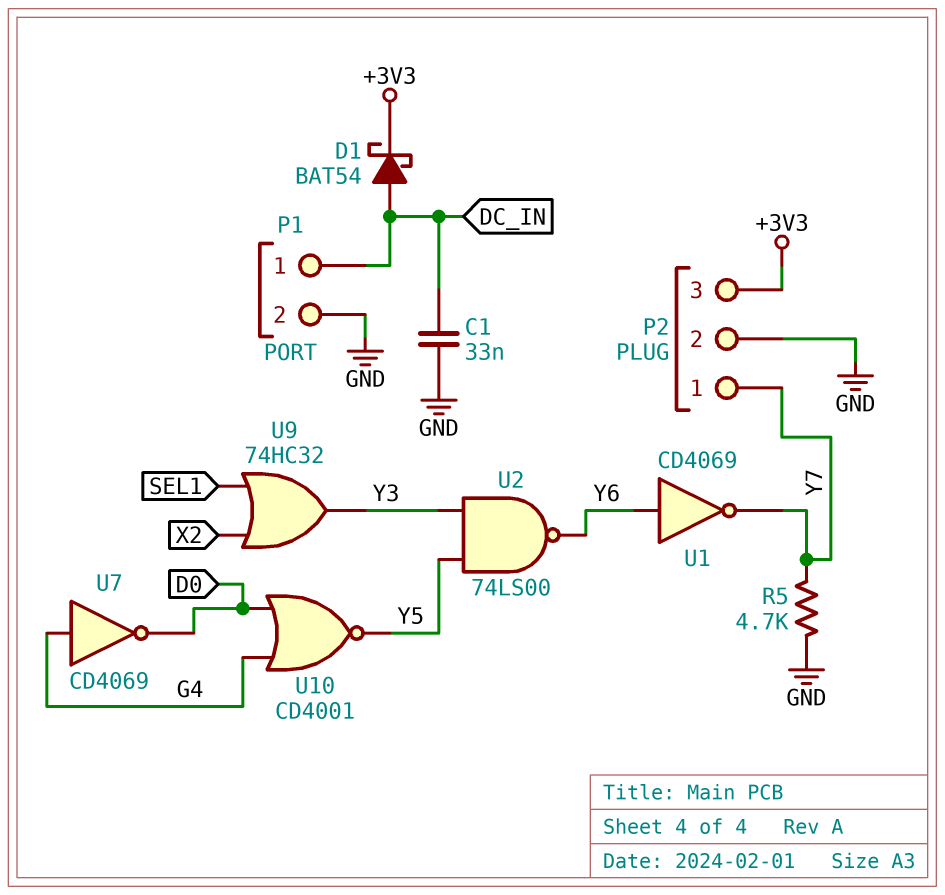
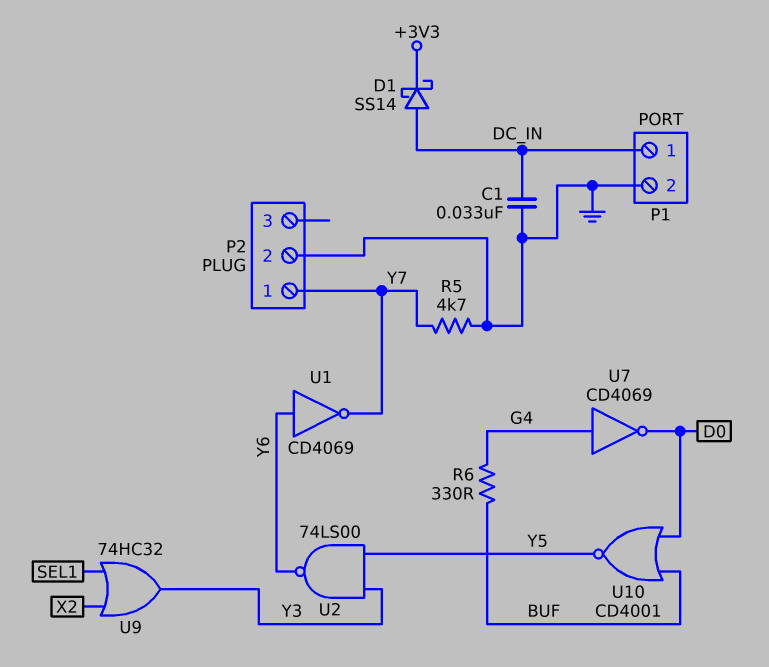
D1: schottky BAT54 (A DC_IN, K +3V3) -> schottky SS14 (A DC_IN, K +3V3)
P2 pin 3: +3V3 -> none
R6: none -> 330 (BUF, G4)
U10: NOR CD4001 (in D0, in G4, out Y5) -> NOR CD4001 (in BUF, in D0, out Y5)

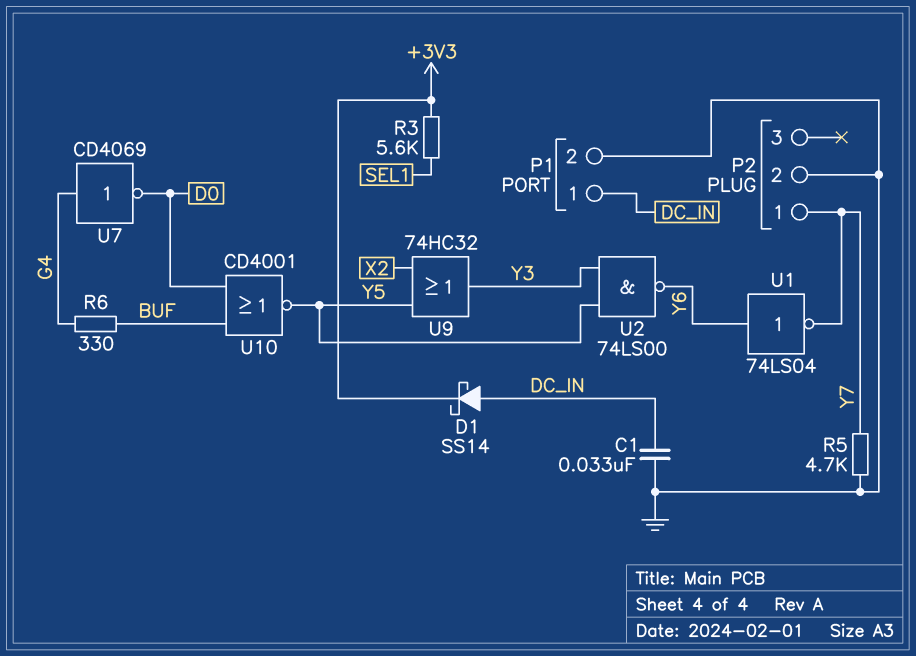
R3: none -> 5.6k (+3V3, SEL1)
U1: NOT CD4069 (in Y6, out Y7) -> NOT 74LS04 (in Y6, out Y7)
U9: OR 74HC32 (in SEL1, in X2, out Y3) -> OR 74HC32 (in X2, in Y5, out Y3)

